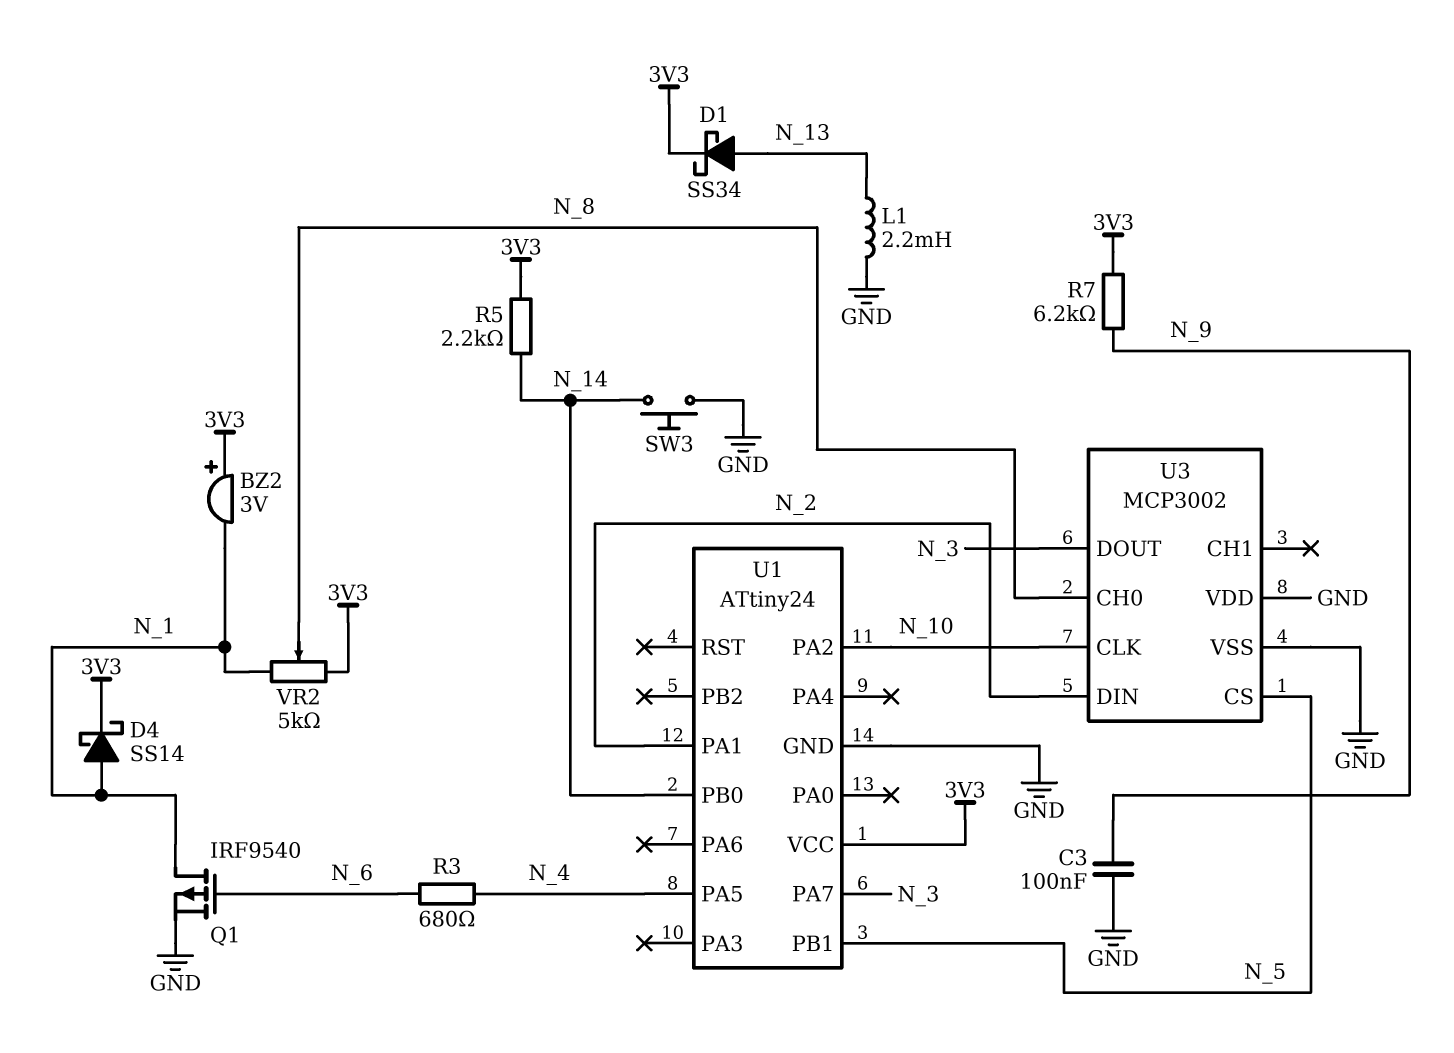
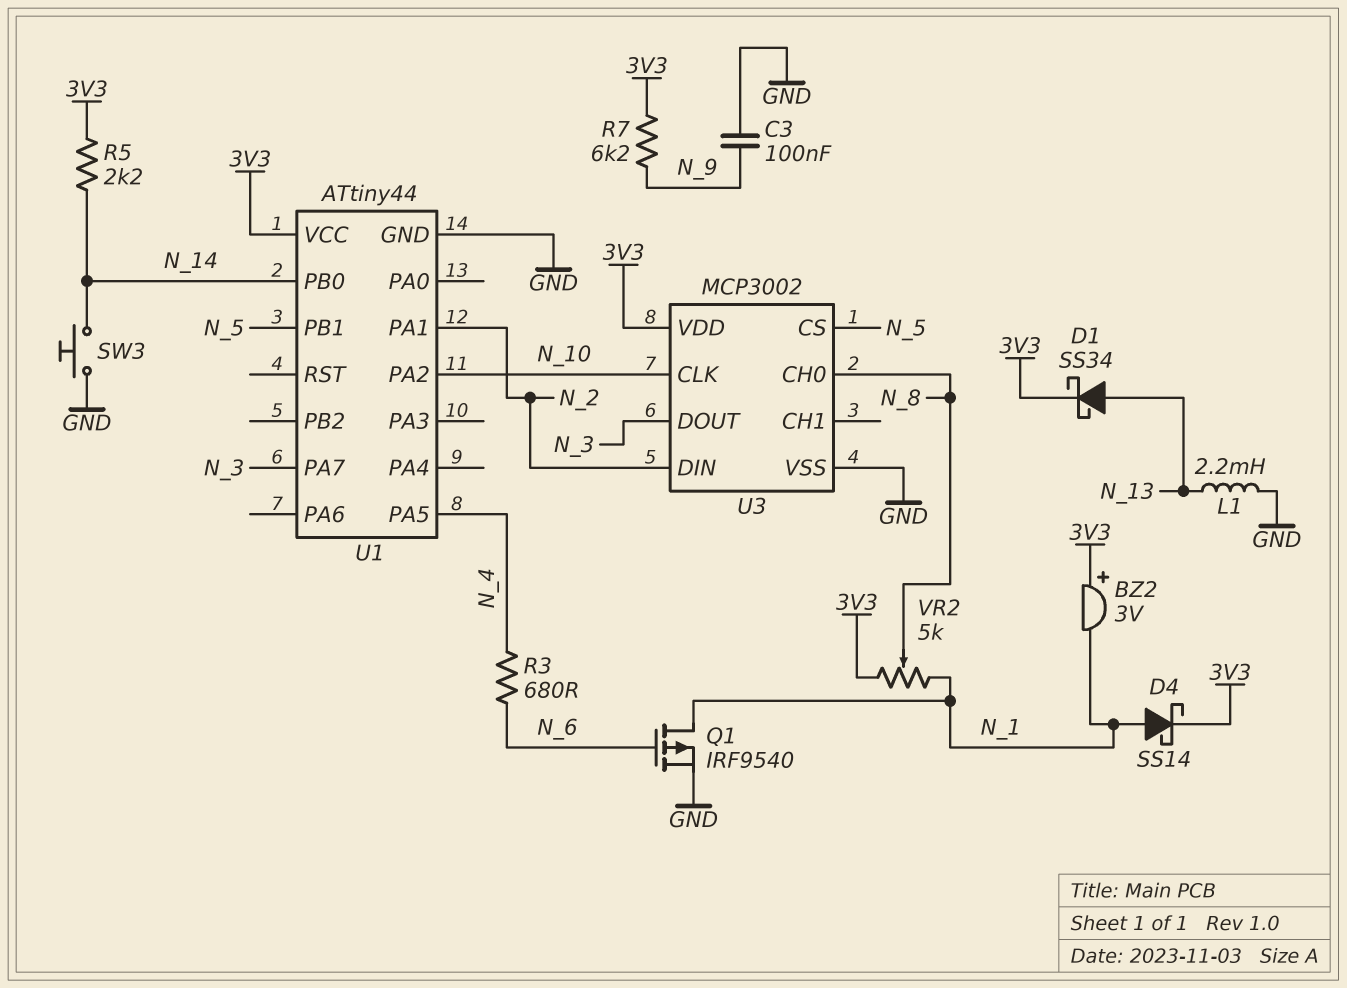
U1: ATtiny24 -> ATtiny44
U3 pin VDD: GND -> 3V3

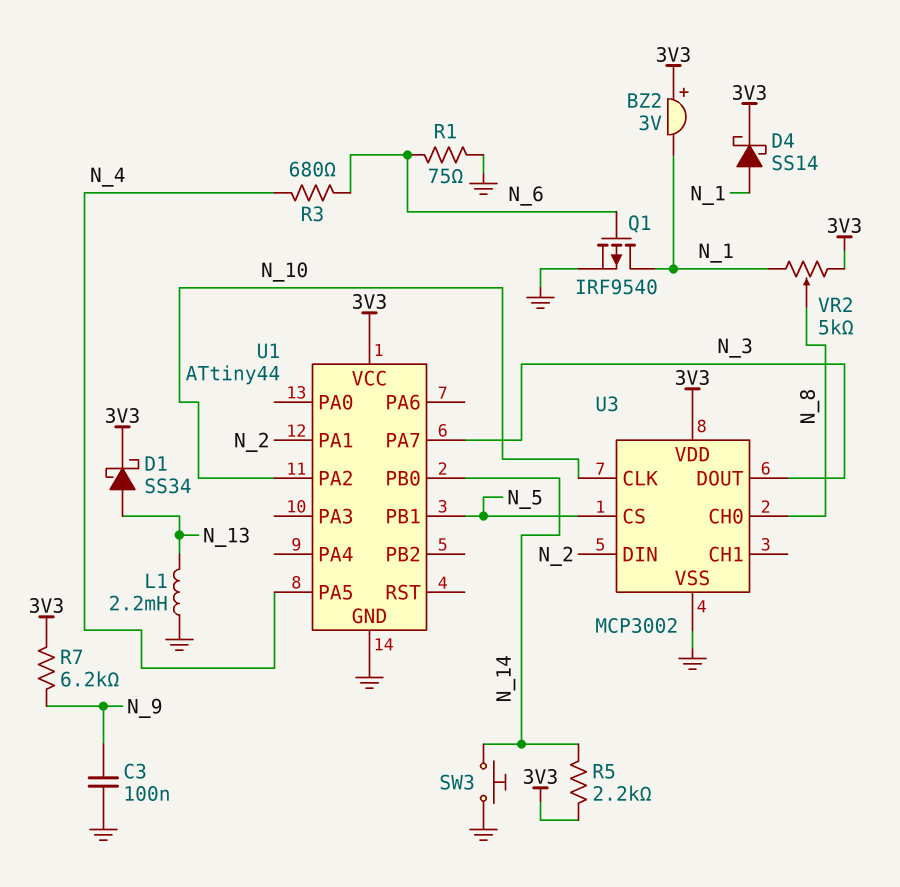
R1: none -> 75 (GND, N_6)

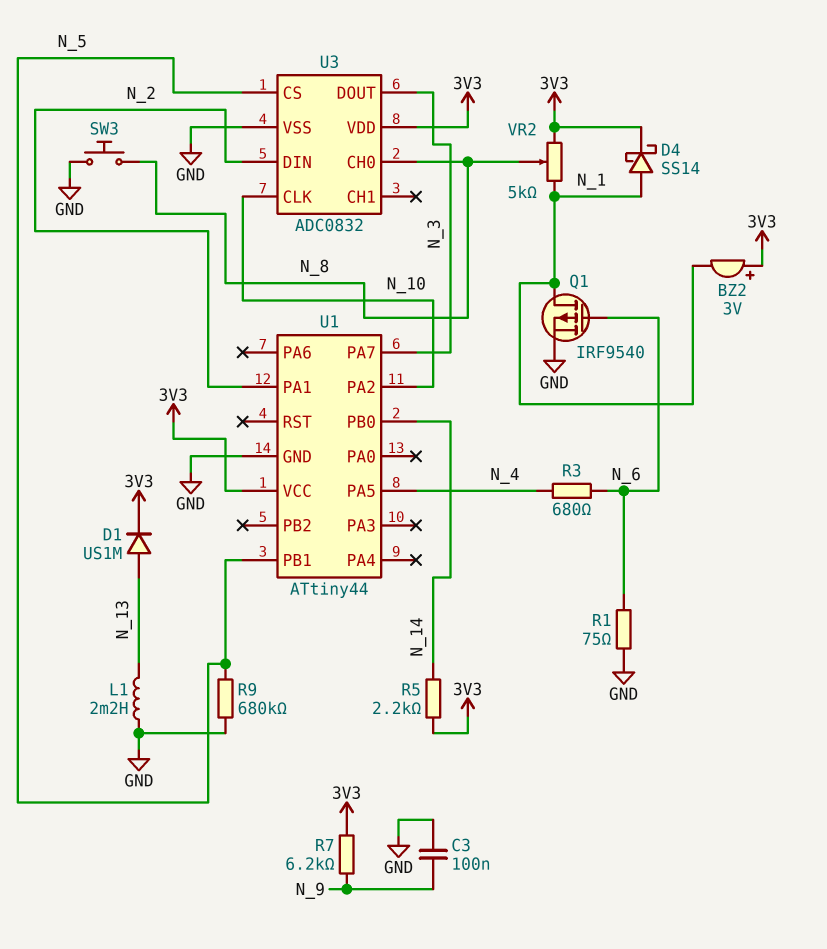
D1: schottky SS34 (A N_13, K 3V3) -> diode US1M (A N_13, K 3V3)
R9: none -> 680k (GND, N_5)
SW3: button (GND, N_14) -> button (GND, N_8)
U3: MCP3002 -> ADC0832

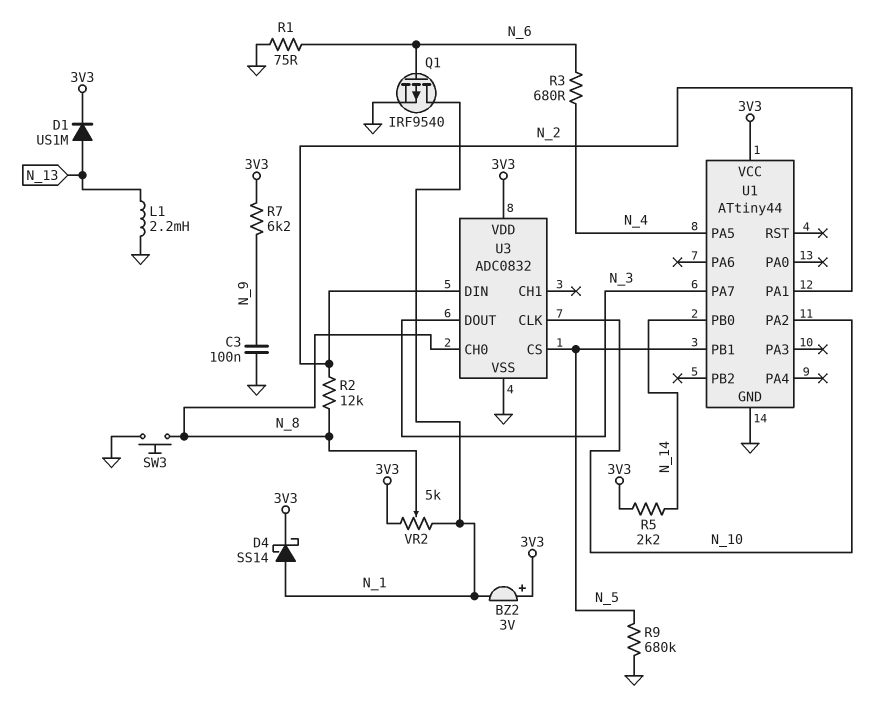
R2: none -> 12k (N_2, N_8)

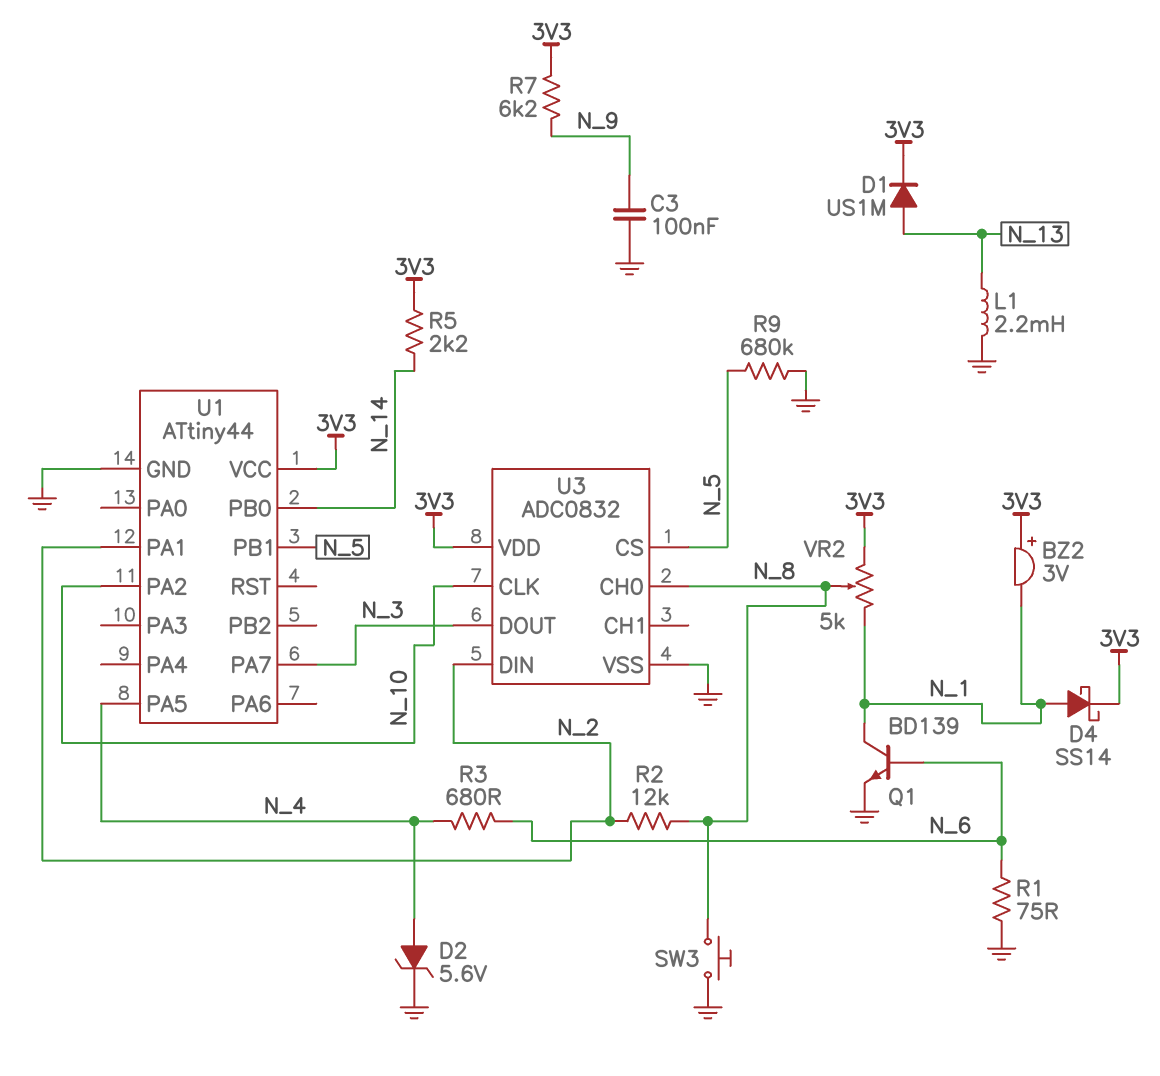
D2: none -> zener 5.6V (A N_4, K GND)
Q1: PMOS IRF9540 (G N_6, D N_1, S GND) -> NPN BD139 (B N_6, C N_1, E GND)

